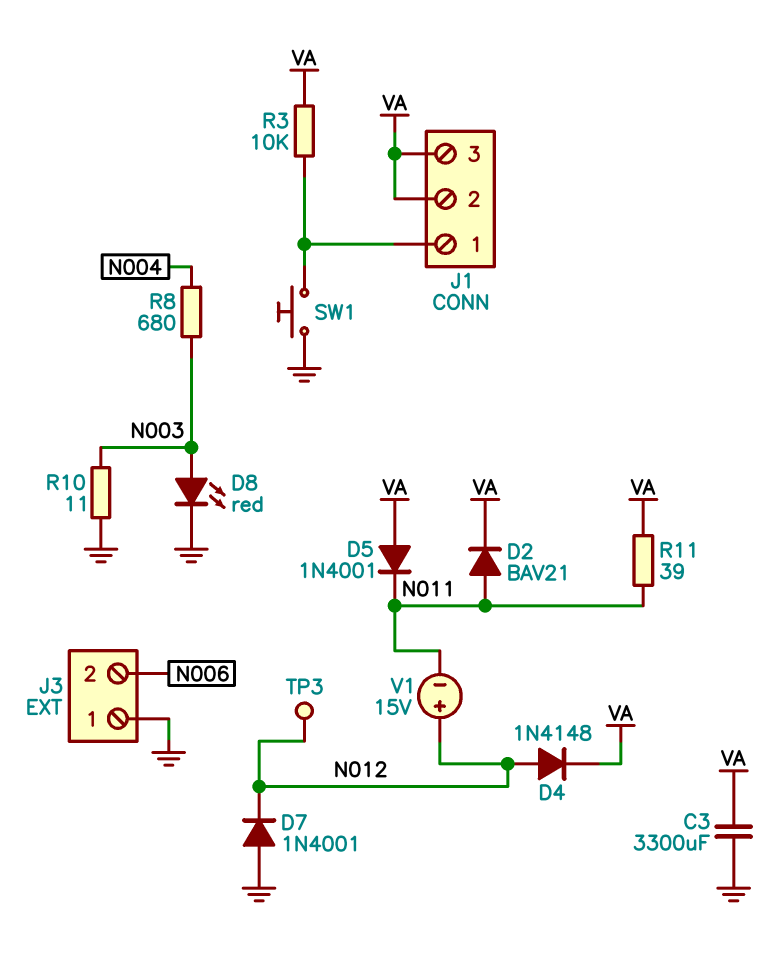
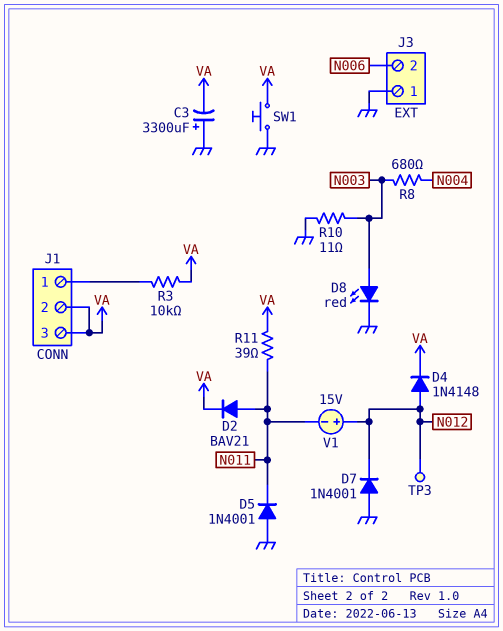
C3: 3300uF (GND, VA) -> 3300uF (plus GND, minus VA)
D5: diode 1N4001 (A VA, K N011) -> diode 1N4001 (A GND, K N011)
SW1: button (GND, J1/1) -> button (GND, VA)

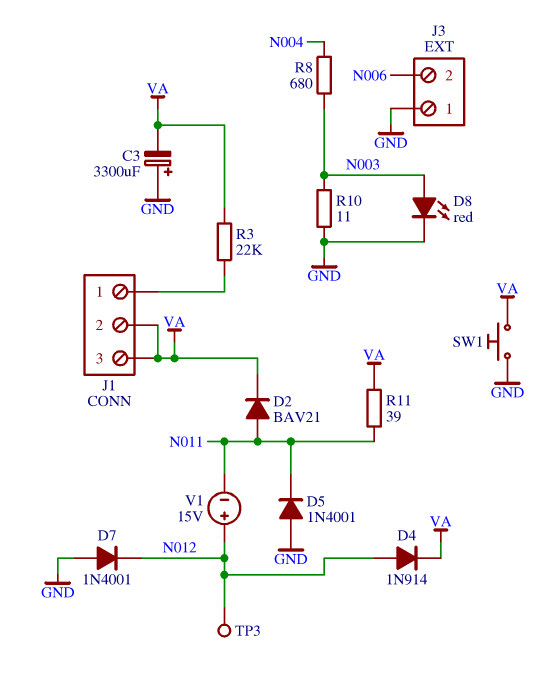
D4: diode 1N4148 (A N012, K VA) -> diode 1N914 (A N012, K VA)
R3: 10k (J1/1, VA) -> 22k (J1/1, VA)

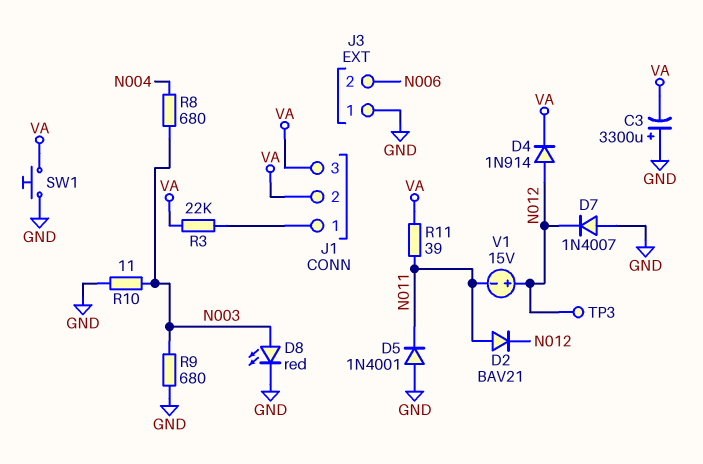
D2: diode BAV21 (A N011, K VA) -> diode BAV21 (A N011, K N012)
D7: diode 1N4001 (A GND, K N012) -> diode 1N4007 (A GND, K N012)
R9: none -> 680 (GND, N003)

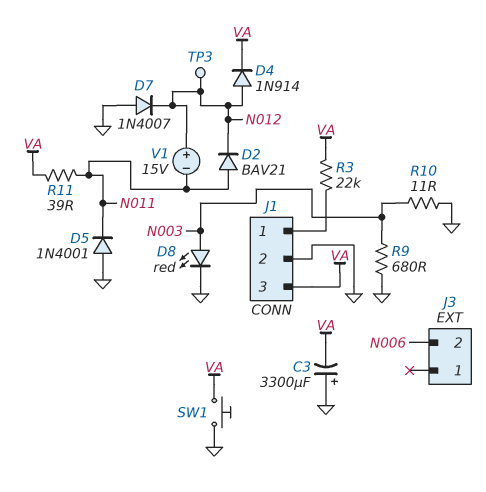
J1 pin 2: VA -> GND
J3 pin 1: GND -> none
R8: 680 (N003, N004) -> none

